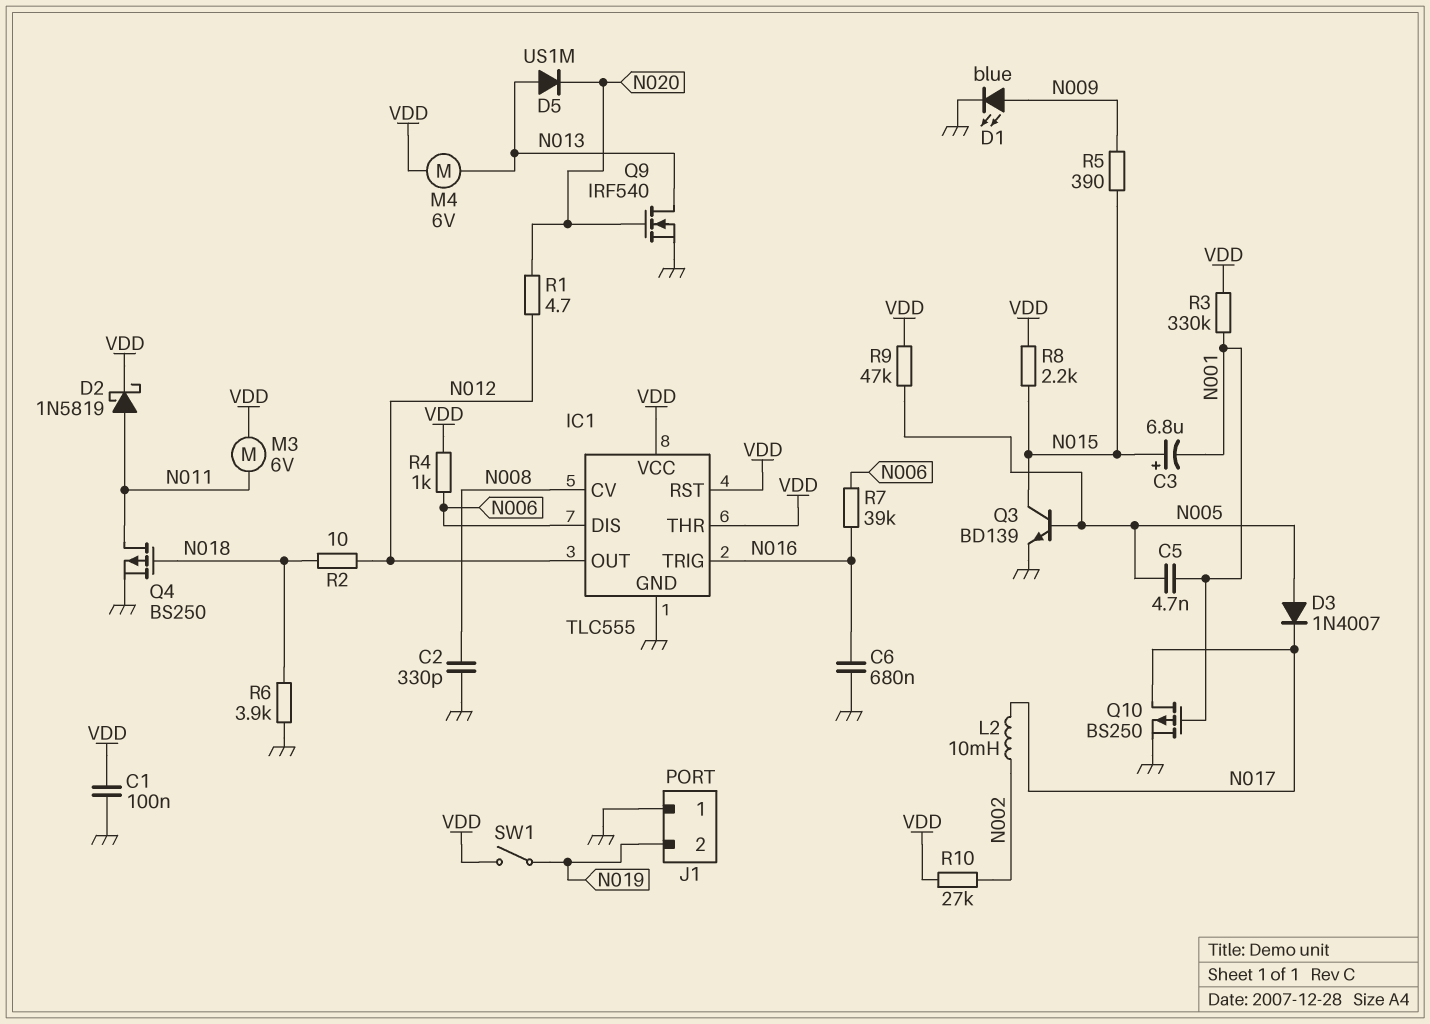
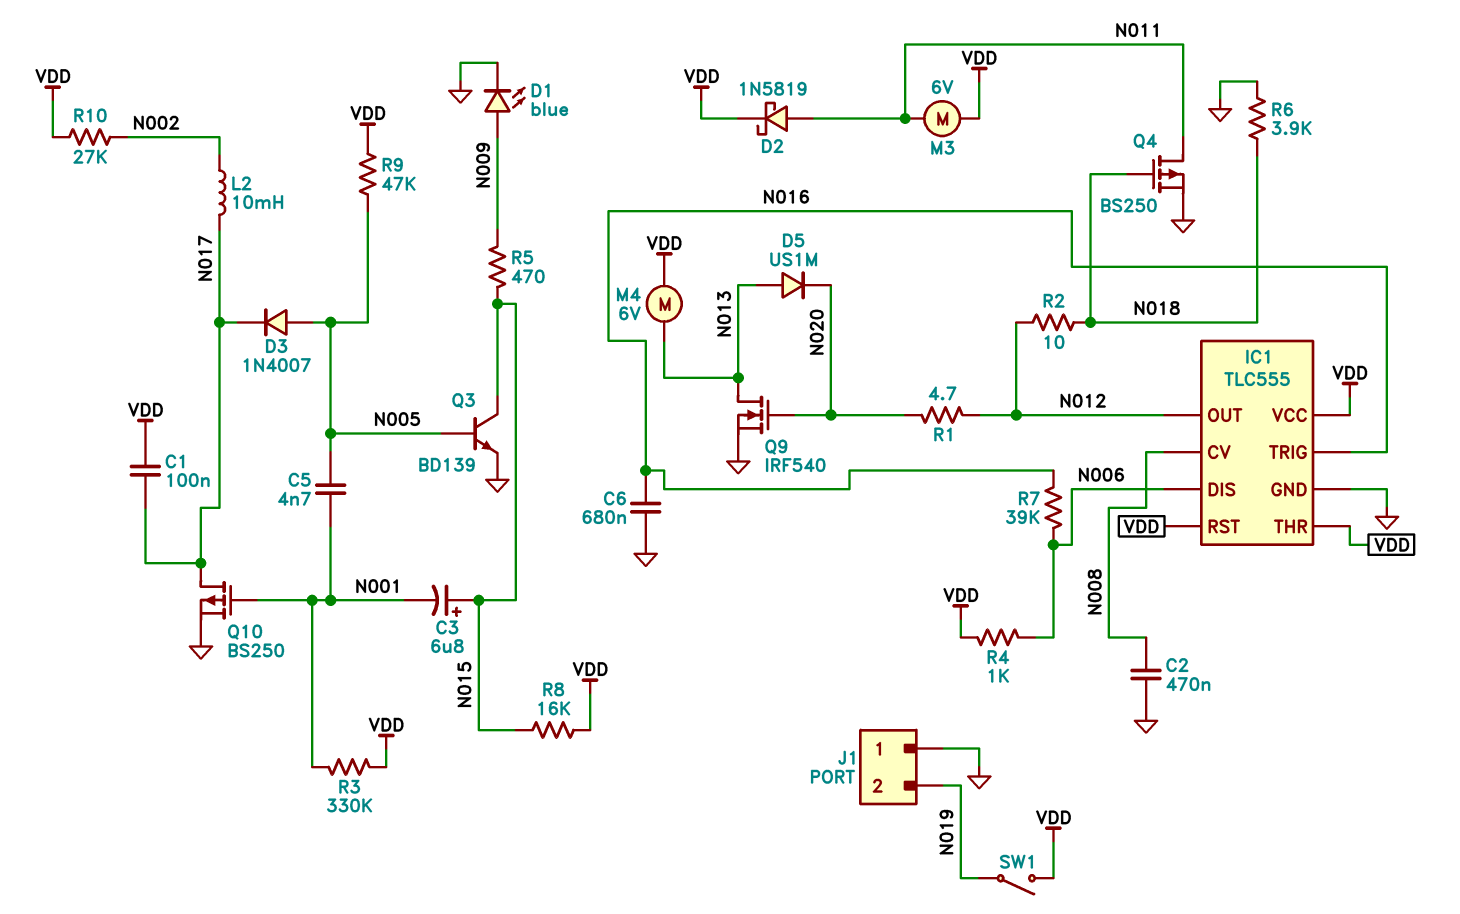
C1: 100nF (GND, VDD) -> 100nF (N017, VDD)
C2: 330pF (GND, N008) -> 470nF (GND, N008)
R5: 390 (N009, N015) -> 470 (N009, N015)
R8: 2.2k (N015, VDD) -> 16k (N015, VDD)

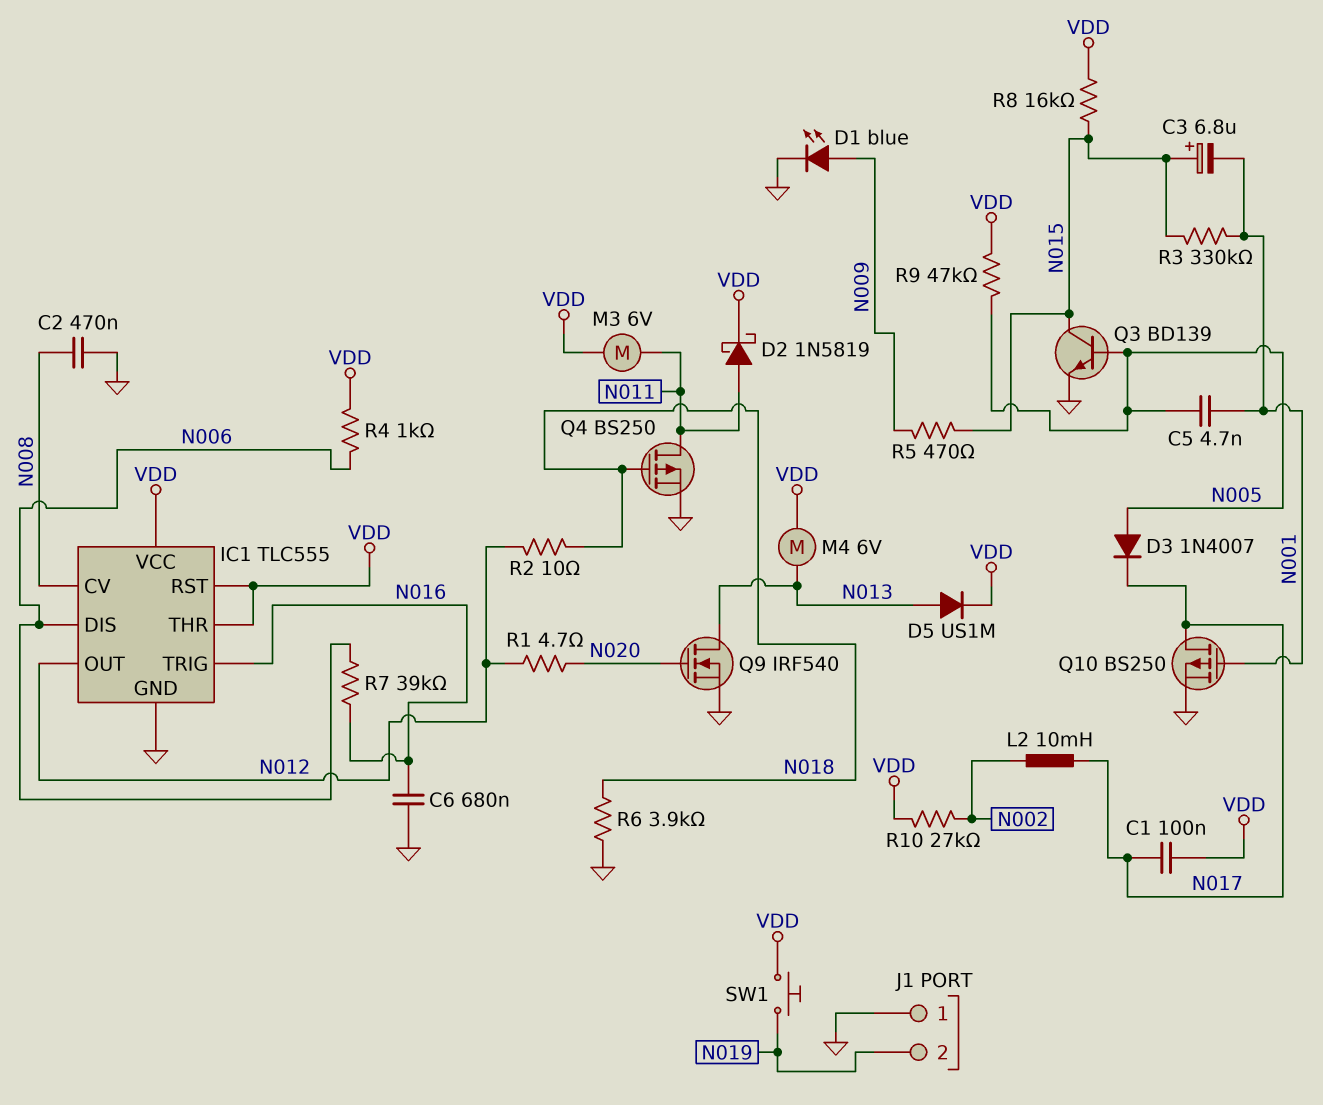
D5: diode US1M (A N013, K N020) -> diode US1M (A N013, K VDD)
R3: 330k (N001, VDD) -> 330k (N001, N015)
SW1: switch (N019, VDD) -> button (N019, VDD)

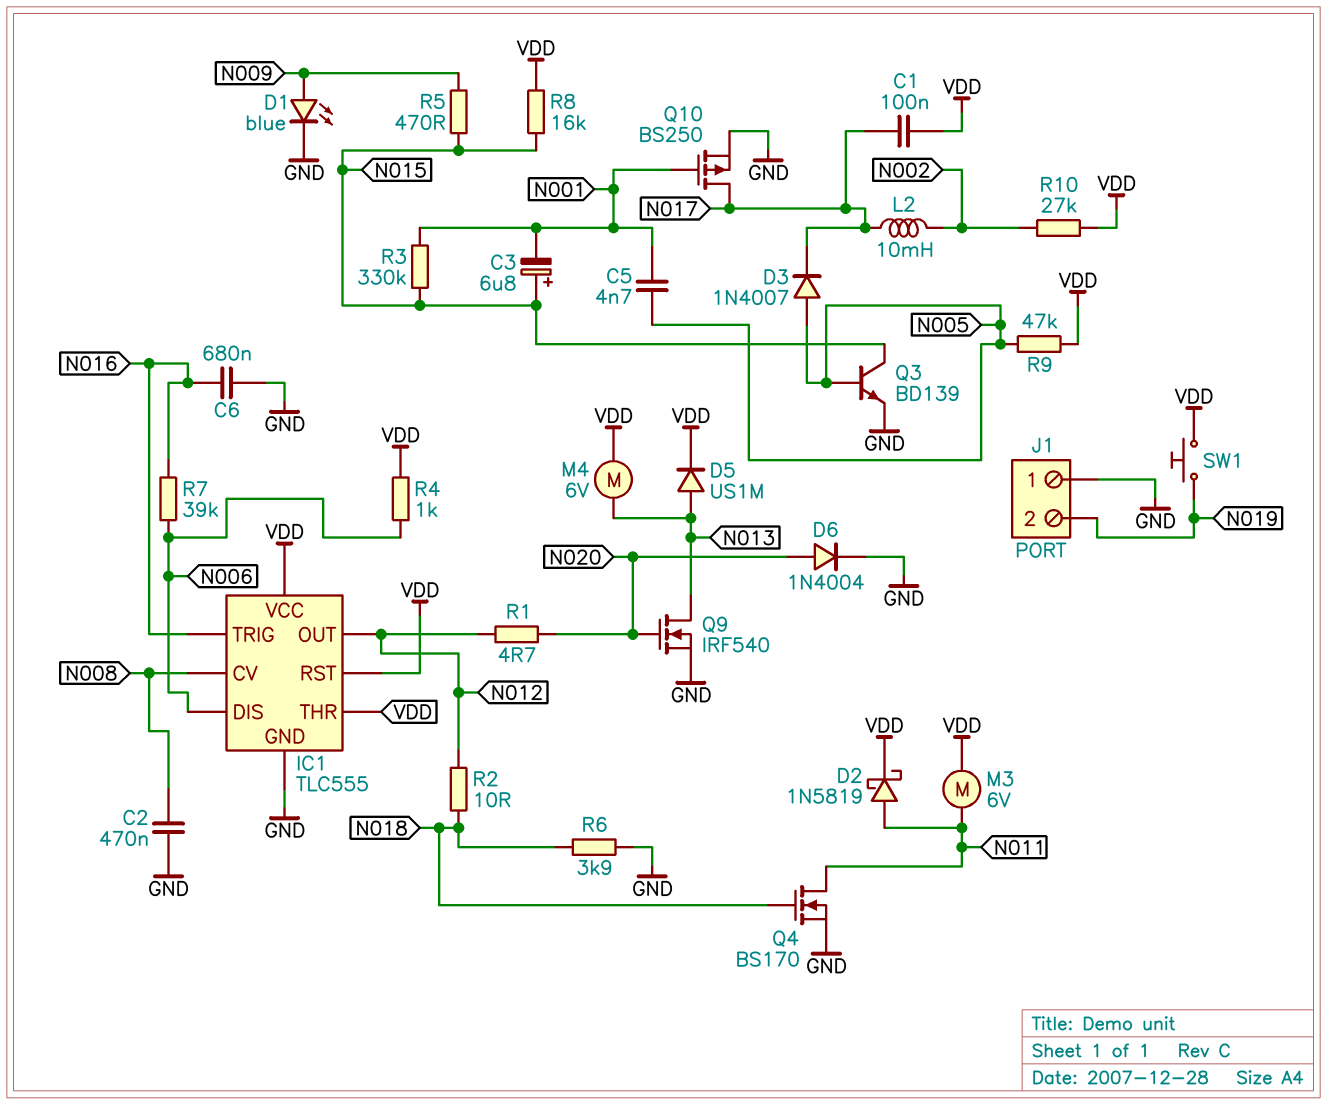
D6: none -> diode 1N4004 (A N020, K GND)
Q4: PMOS BS250 (G N018, D N011, S GND) -> NMOS BS170 (G N018, D N011, S GND)

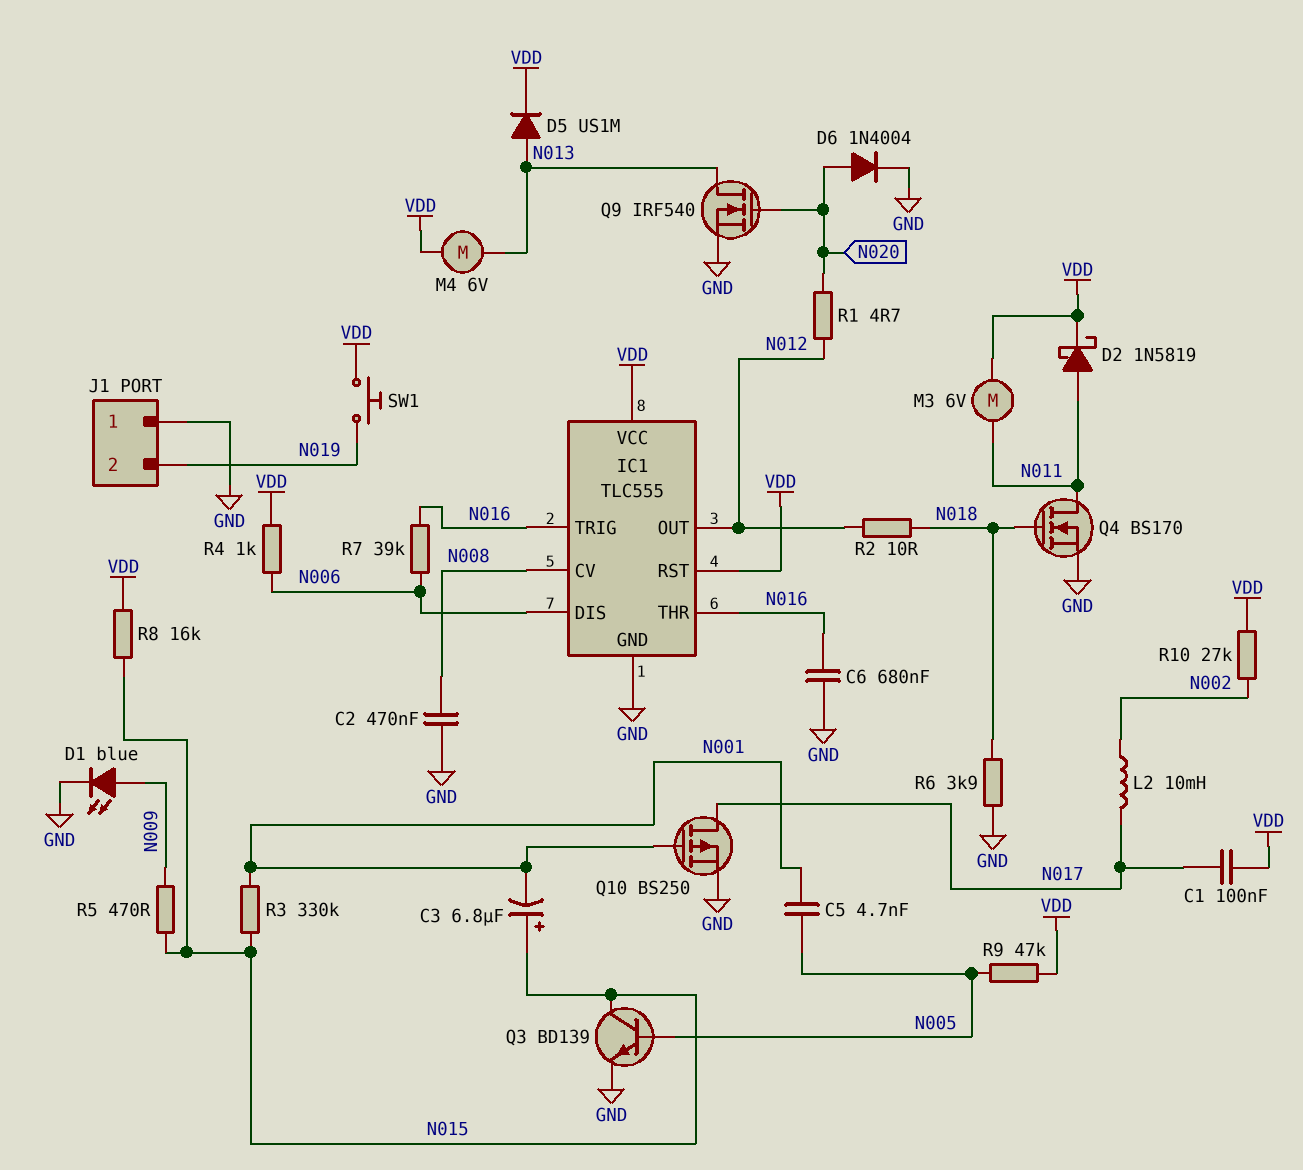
D3: diode 1N4007 (A N005, K N017) -> none
IC1 pin THR: VDD -> N016

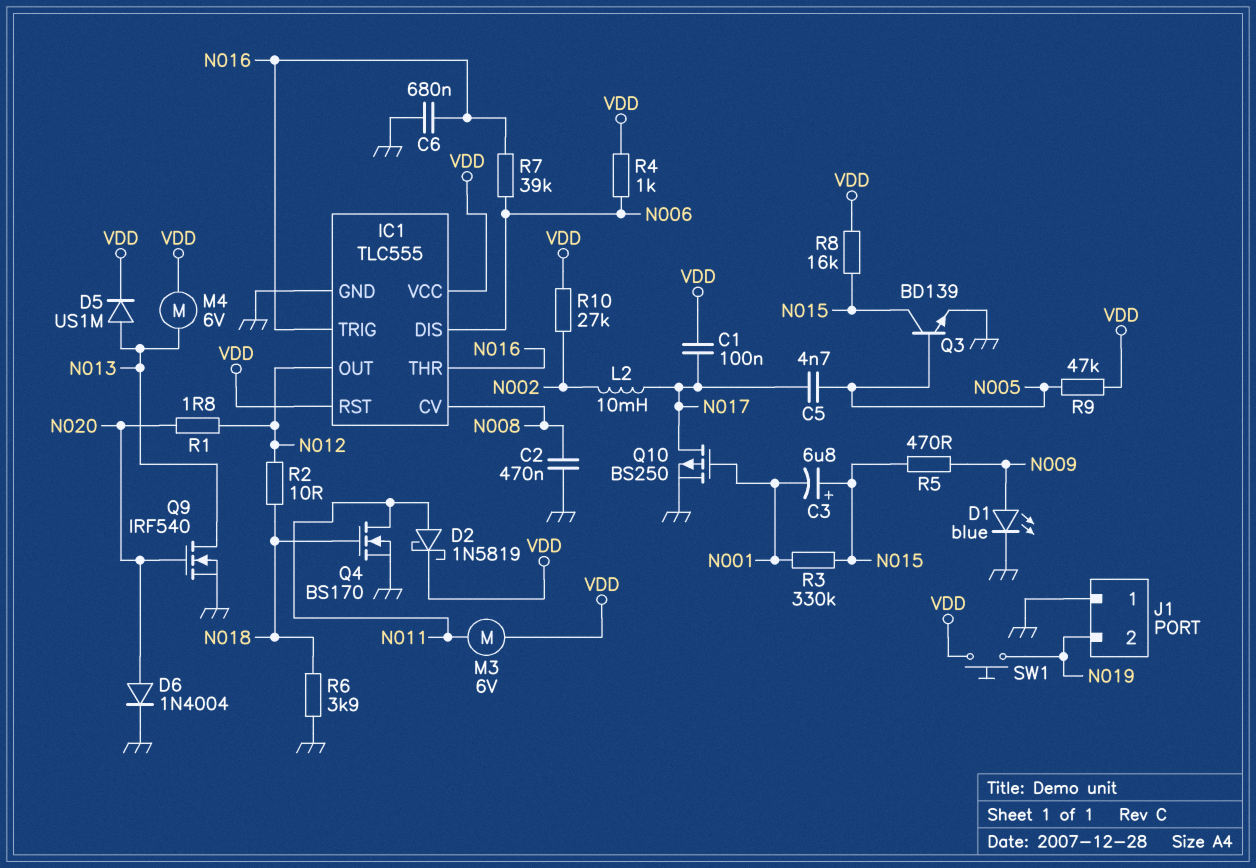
C5: 4.7nF (N001, N005) -> 4.7nF (N005, N017)
R1: 4.7 (N012, N020) -> 1.8 (N012, N020)

